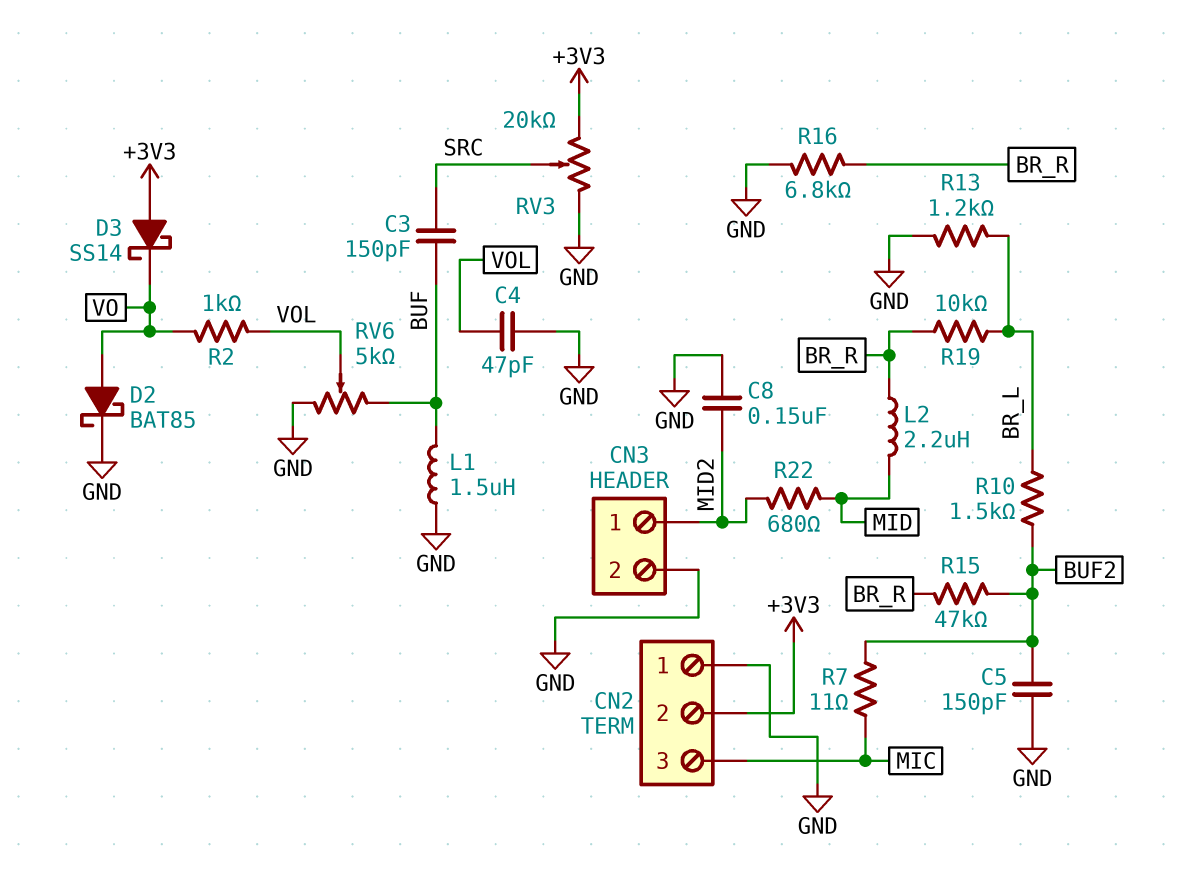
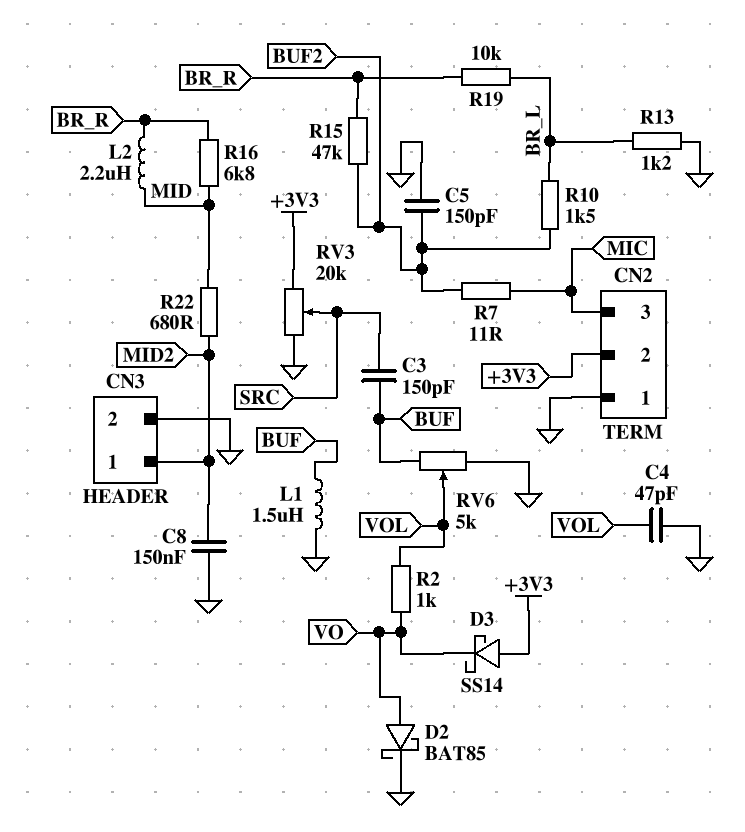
R16: 6.8k (BR_R, GND) -> 6.8k (BR_R, MID)

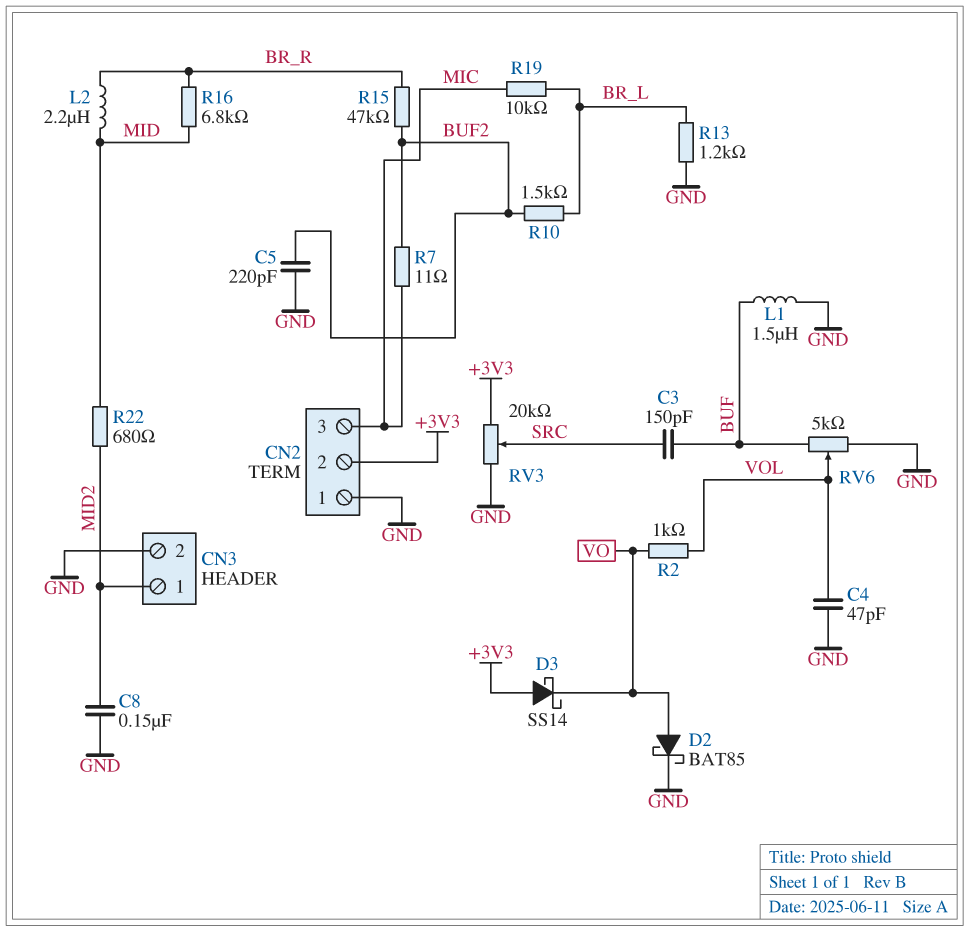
C5: 150pF (BUF2, GND) -> 220pF (BUF2, GND)
R19: 10k (BR_L, BR_R) -> 10k (BR_L, MIC)

